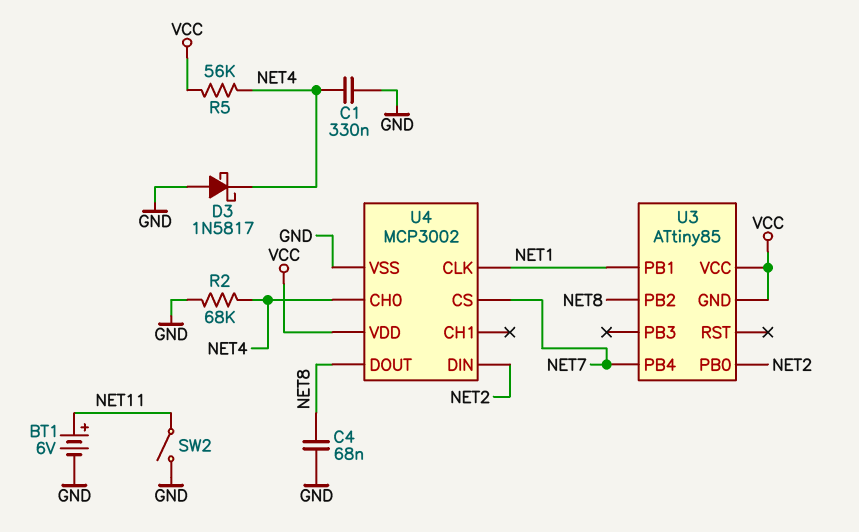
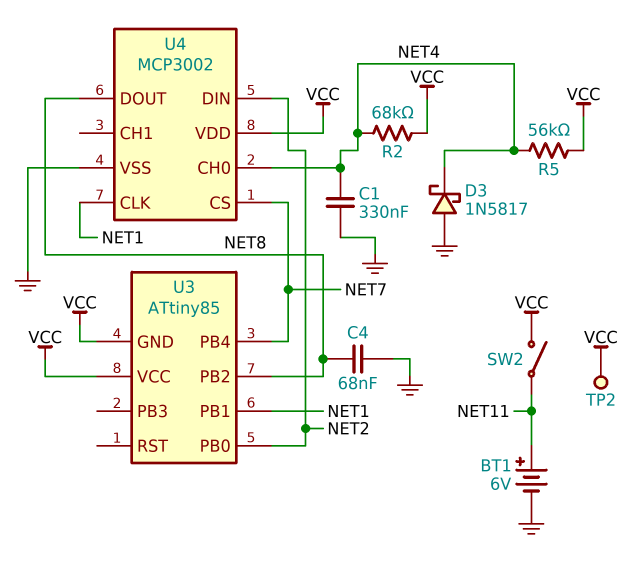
R2: 68k (GND, NET4) -> 68k (NET4, VCC)
SW2: switch (GND, NET11) -> switch (NET11, VCC)
TP2: none -> test point (VCC)

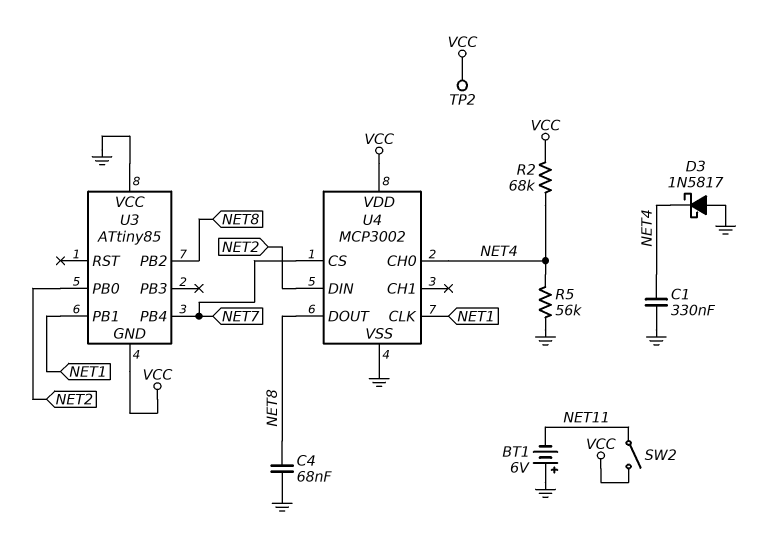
BT1: 6V (plus NET11, minus GND) -> 6V (plus GND, minus NET11)
R5: 56k (NET4, VCC) -> 56k (GND, NET4)
U3 pin VCC: VCC -> GND

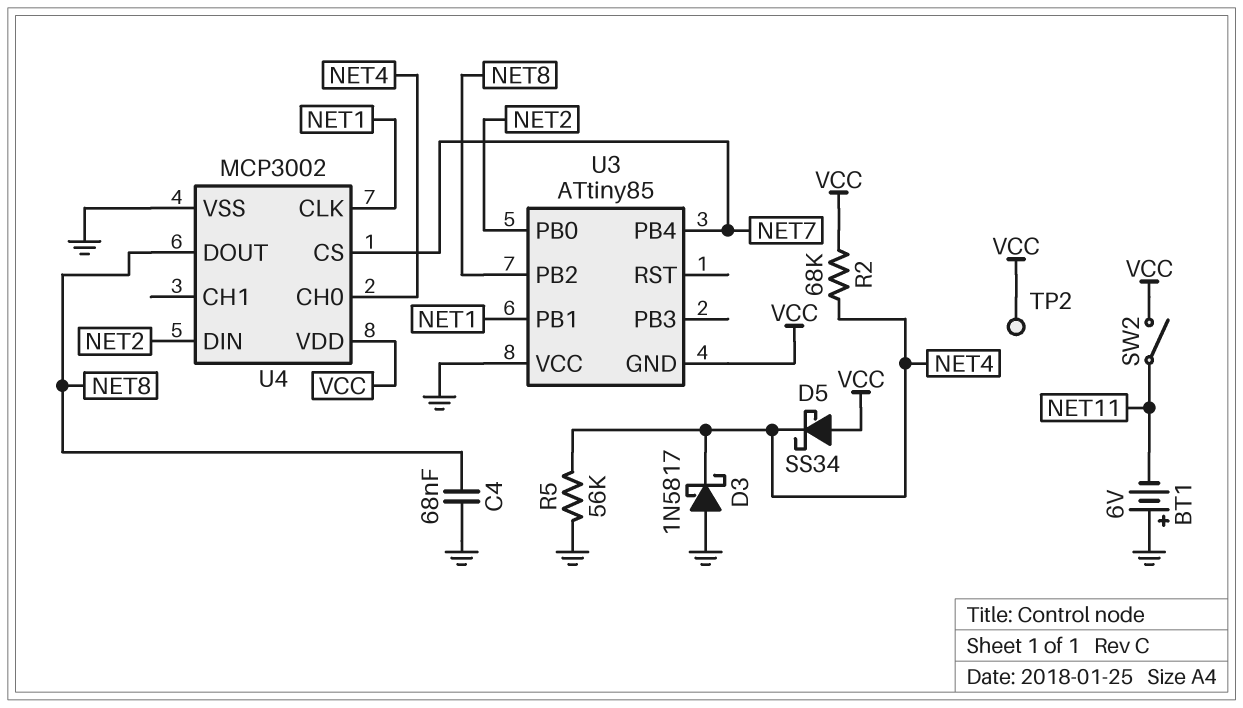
C1: 330nF (GND, NET4) -> none
D5: none -> schottky SS34 (A VCC, K NET4)

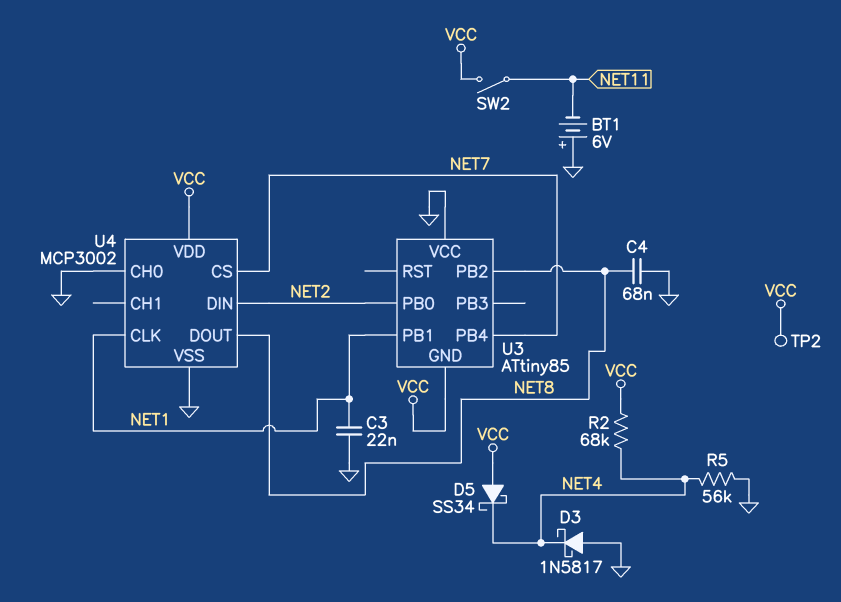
C3: none -> 22nF (GND, NET1)
U4 pin CH0: NET4 -> GND

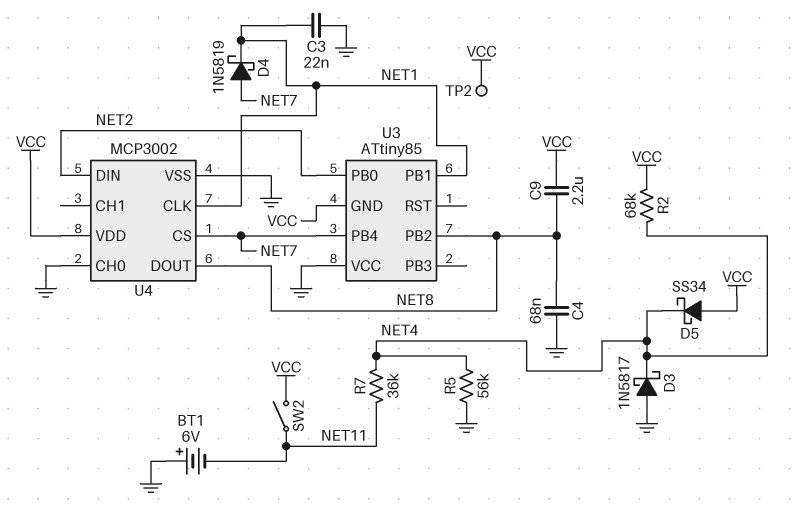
C9: none -> 2.2uF (NET8, VCC)
D4: none -> schottky 1N5819 (A NET7, K NET1)
R7: none -> 36k (NET4, NET11)

